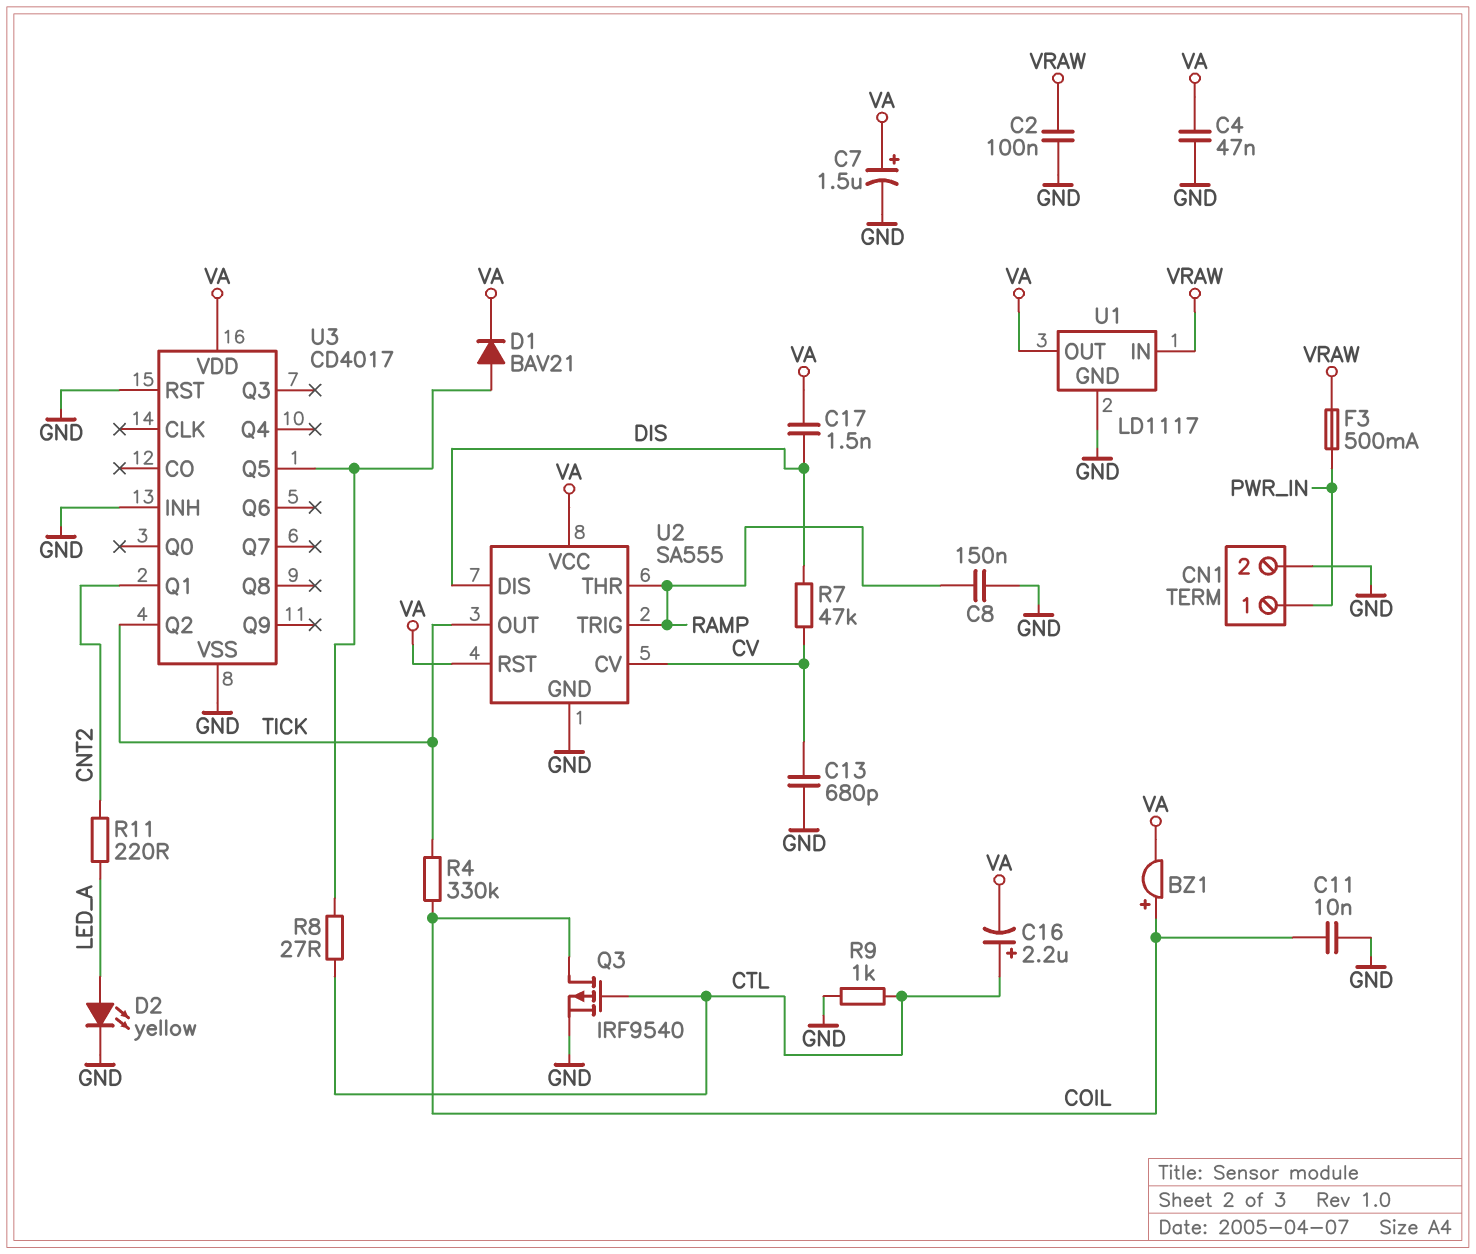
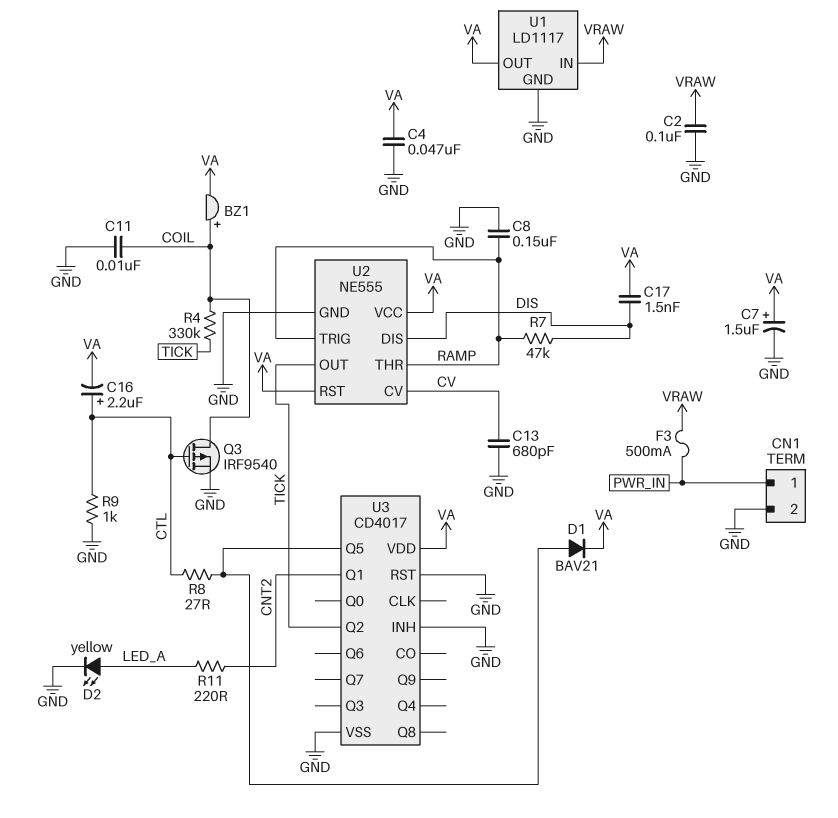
R7: 47k (CV, DIS) -> 47k (DIS, RAMP)
U2: SA555 -> NE555

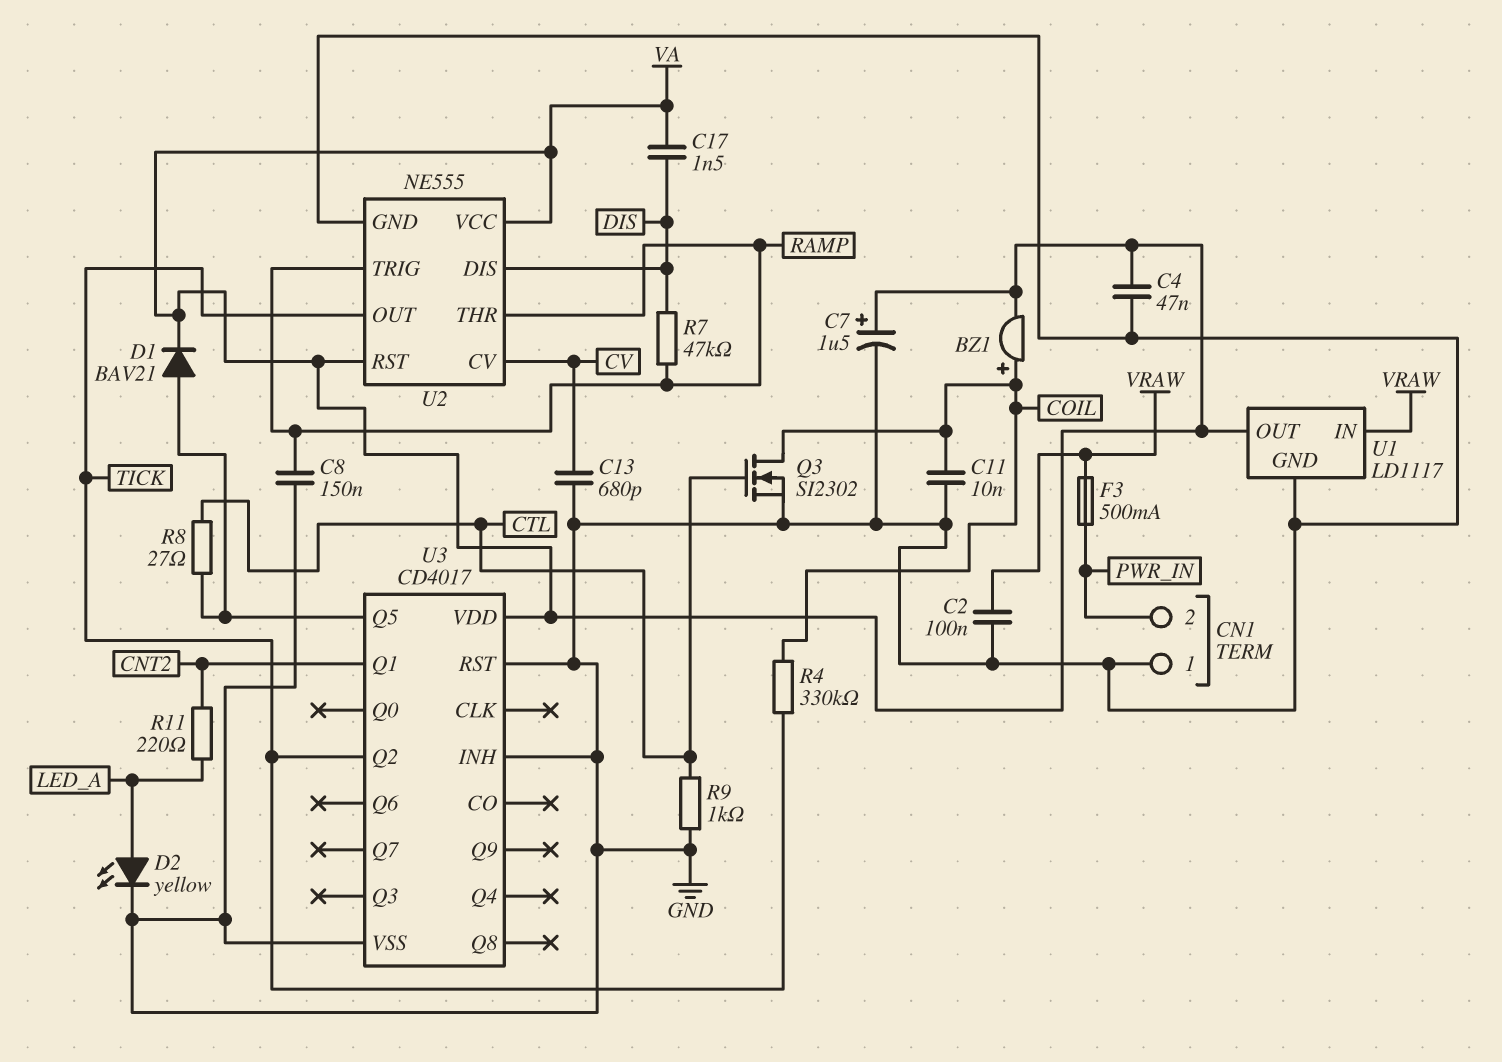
C16: 2.2uF (plus CTL, minus VA) -> none
CN1 pin 1: PWR_IN -> GND
CN1 pin 2: GND -> PWR_IN
Q3: PMOS IRF9540 (G CTL, D COIL, S GND) -> NMOS SI2302 (G CTL, D COIL, S GND)

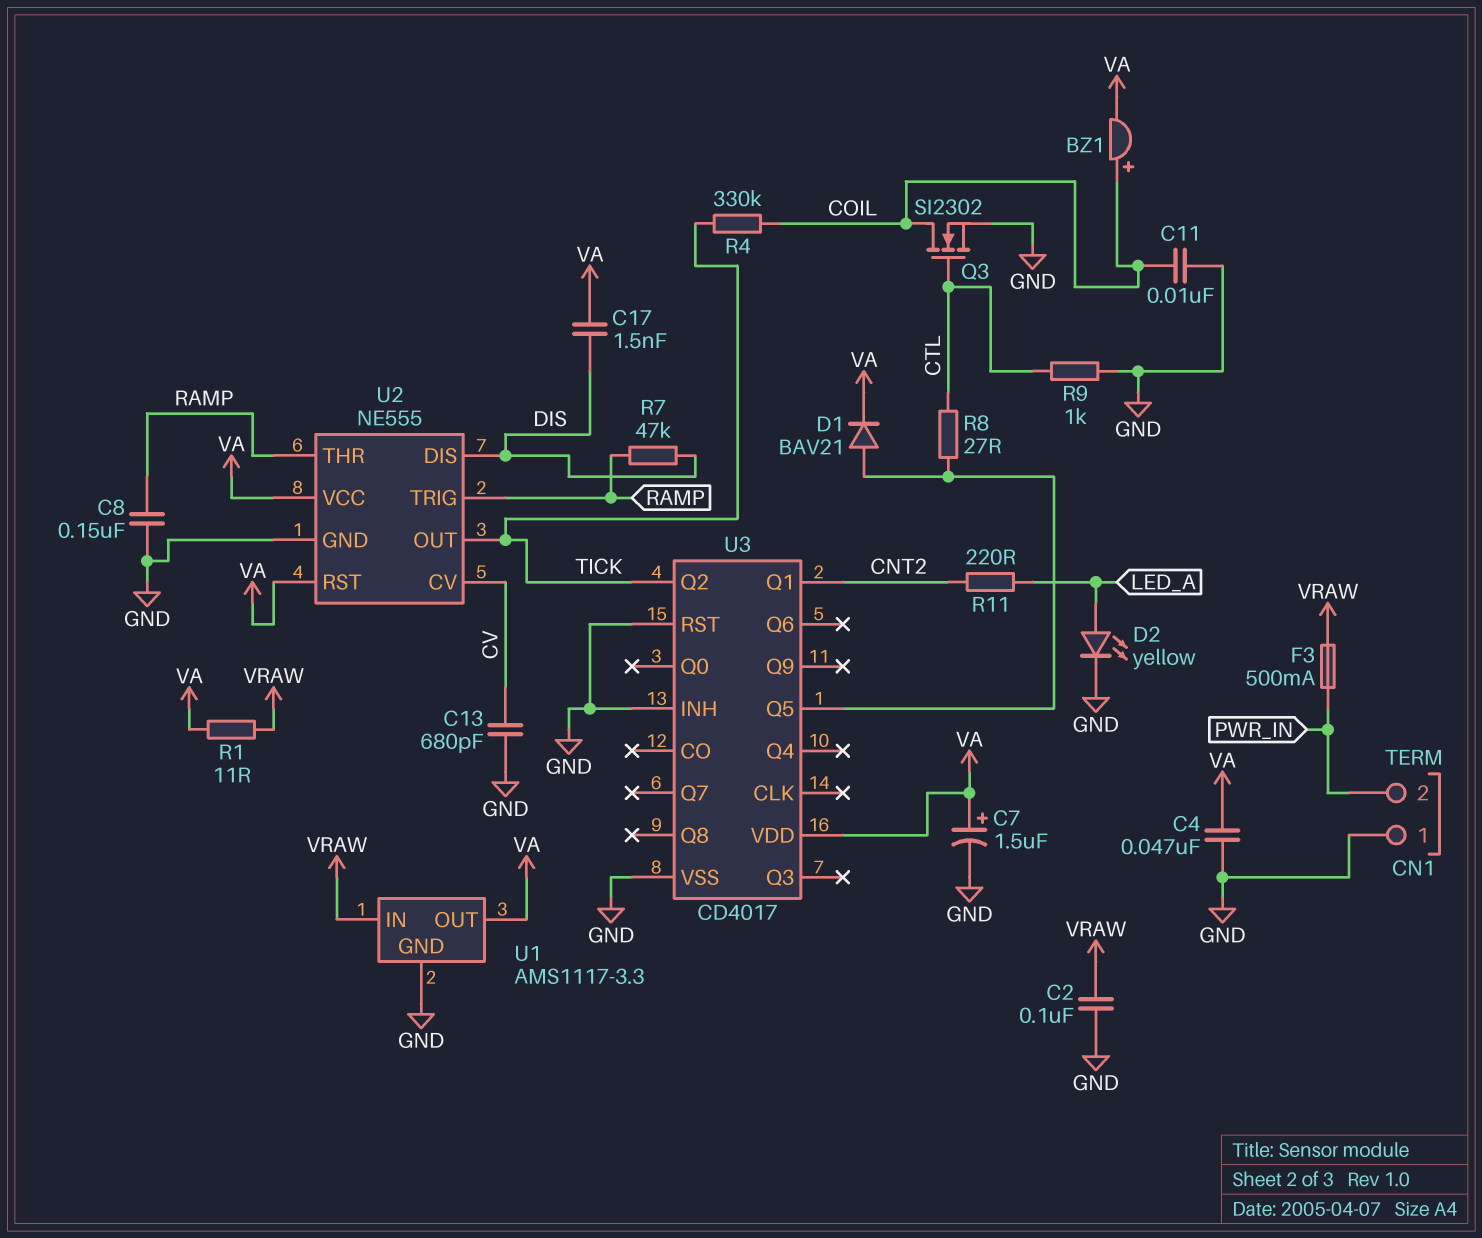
R1: none -> 11 (VA, VRAW)
U1: LD1117 -> AMS1117-3.3

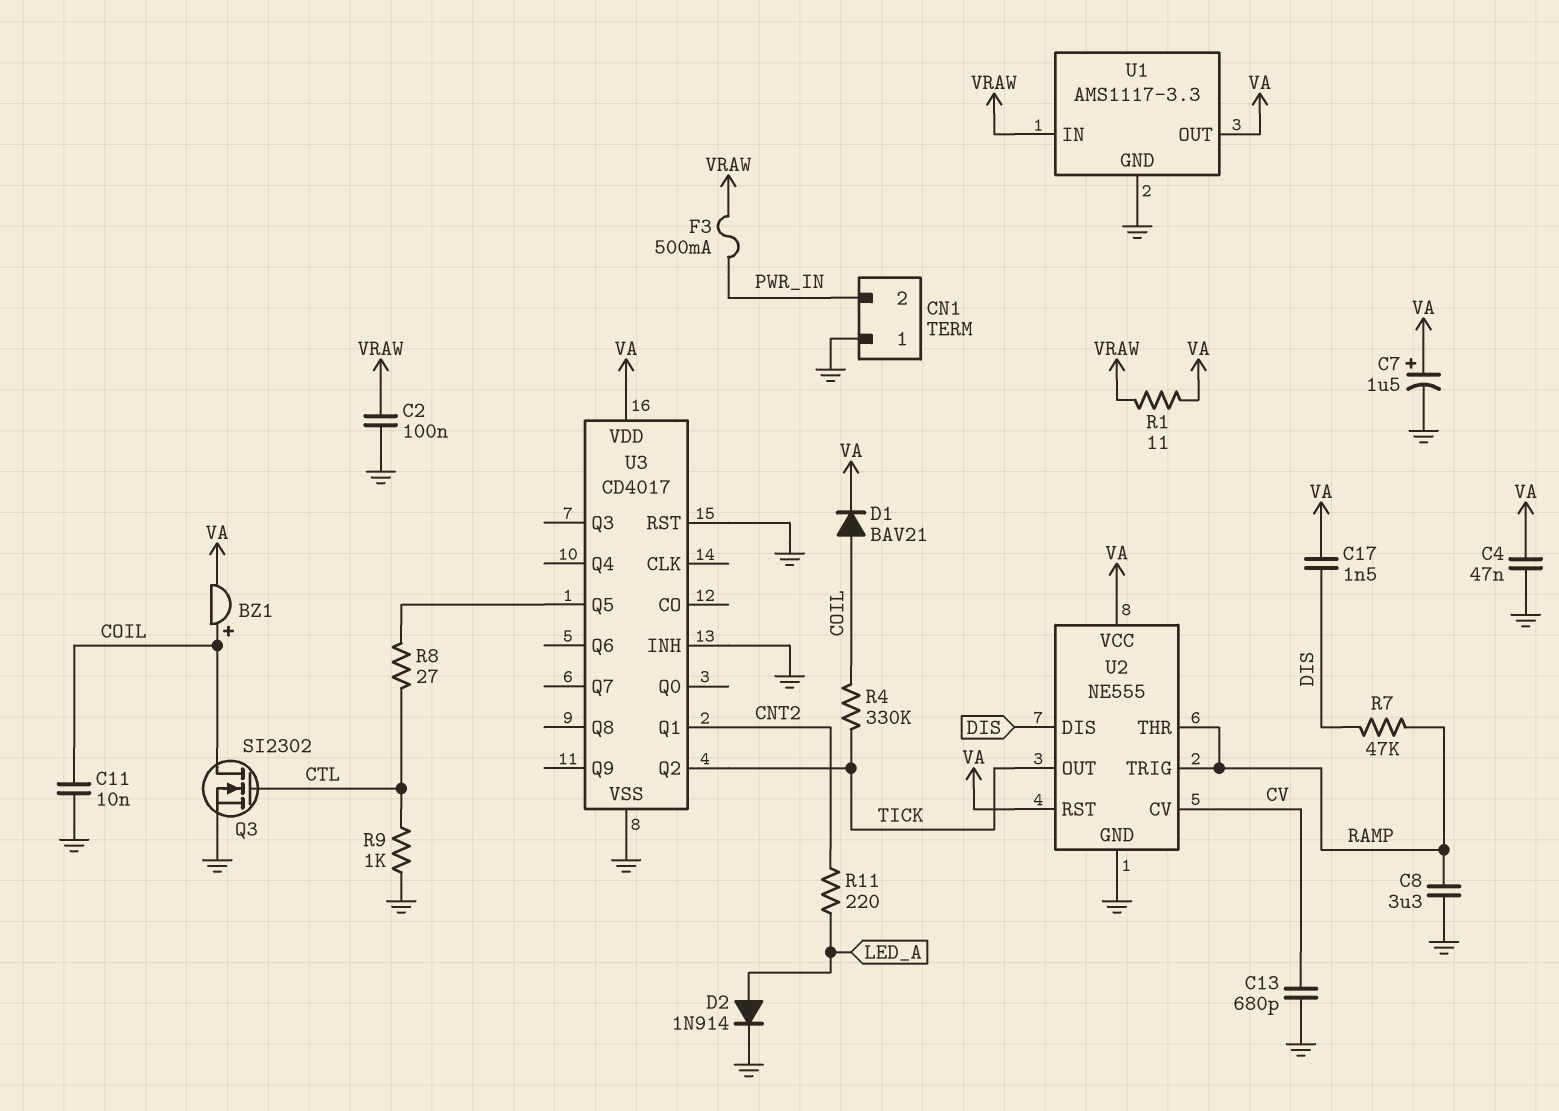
C8: 150nF (GND, RAMP) -> 3.3uF (GND, RAMP)
D1: diode BAV21 (A U3/Q5, K VA) -> diode BAV21 (A COIL, K VA)
D2: LED yellow (A LED_A, K GND) -> diode 1N914 (A LED_A, K GND)

